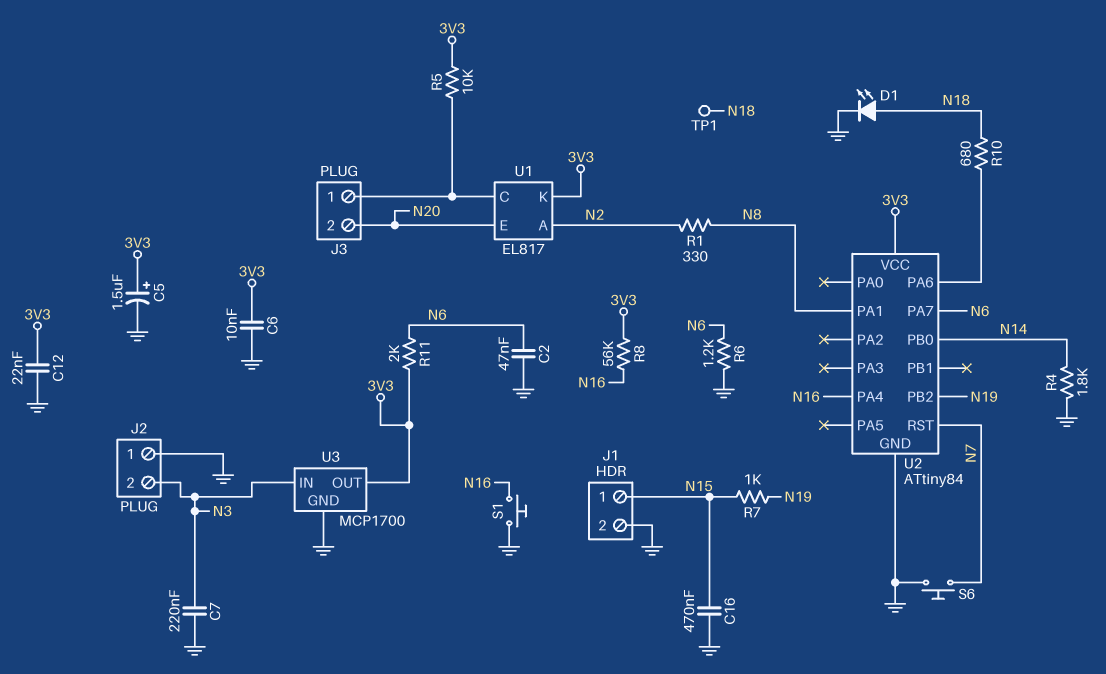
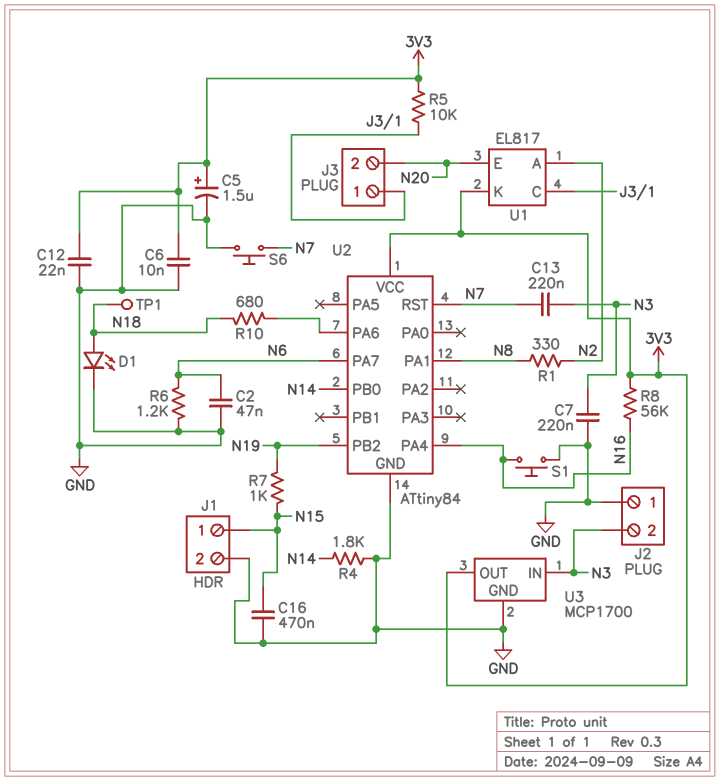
C13: none -> 220nF (N3, N7)
R11: 2k (3V3, N6) -> none

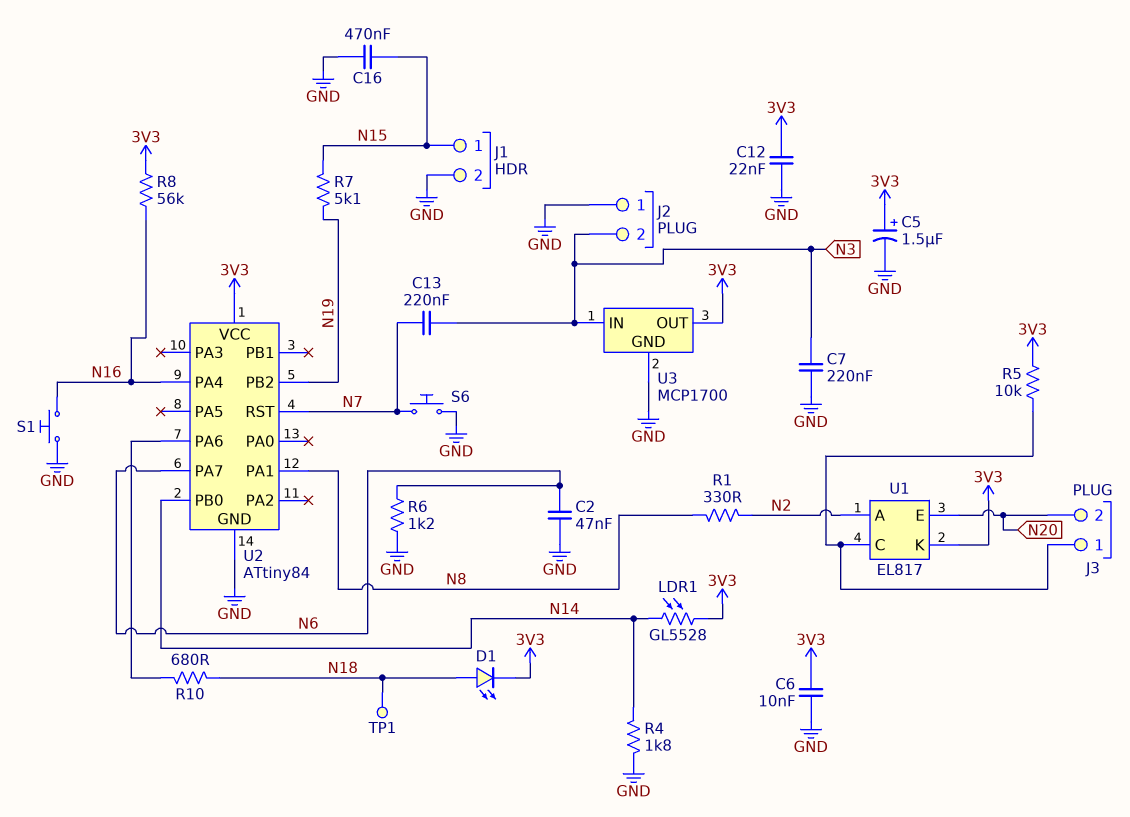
D1: LED (A N18, K GND) -> LED (A N18, K 3V3)
LDR1: none -> GL5528 (3V3, N14)
R7: 1k (N15, N19) -> 5.1k (N15, N19)

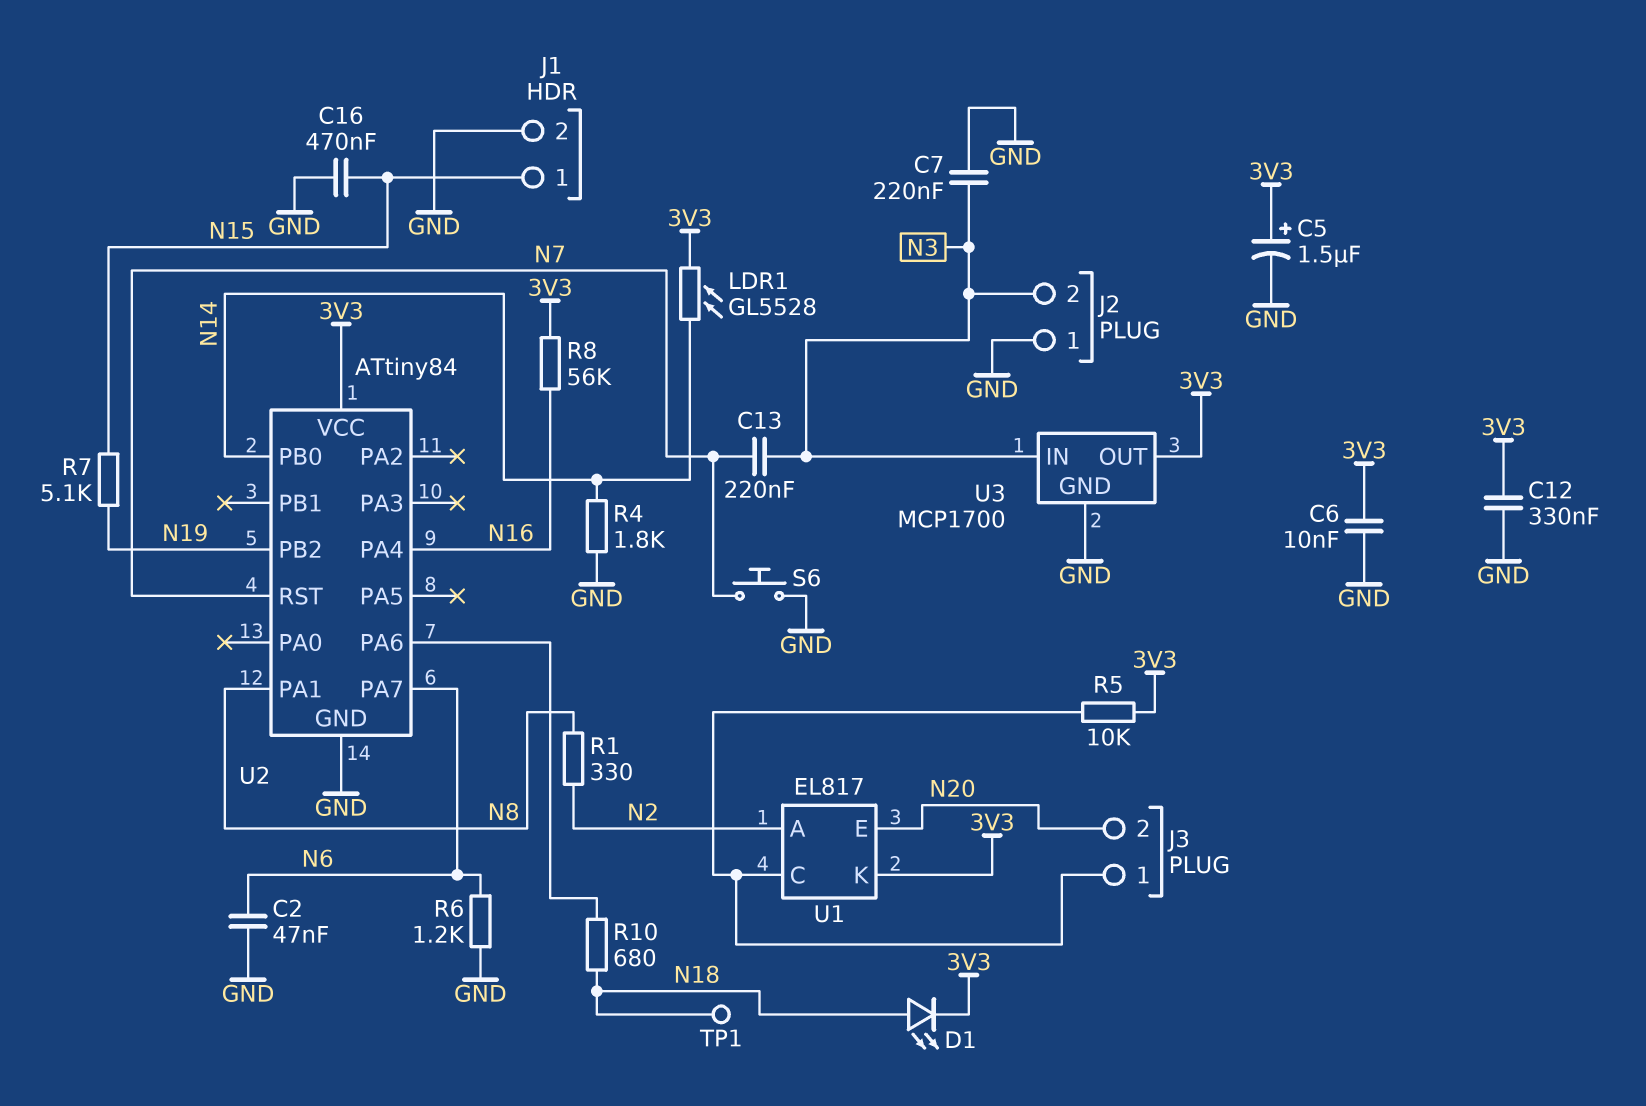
C12: 22nF (3V3, GND) -> 330nF (3V3, GND)
S1: button (GND, N16) -> none

